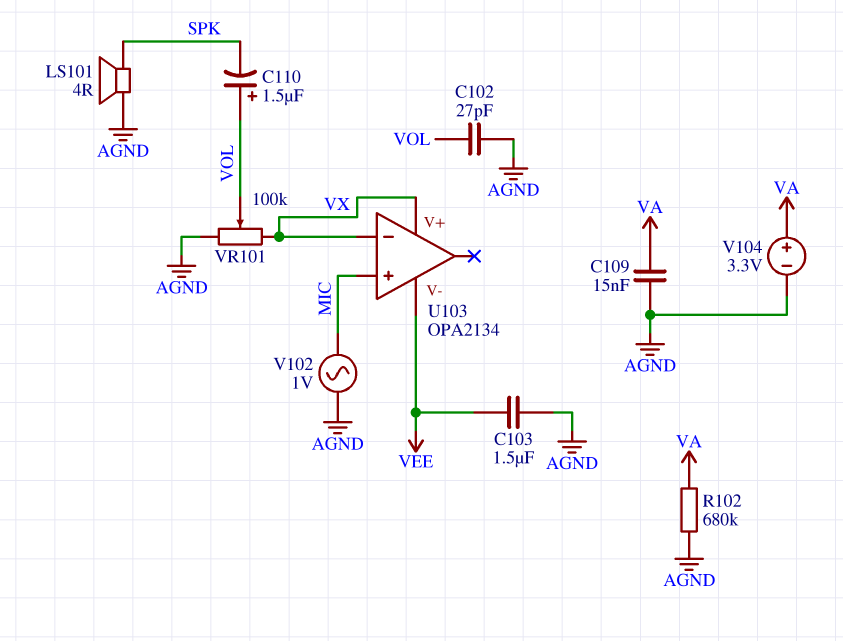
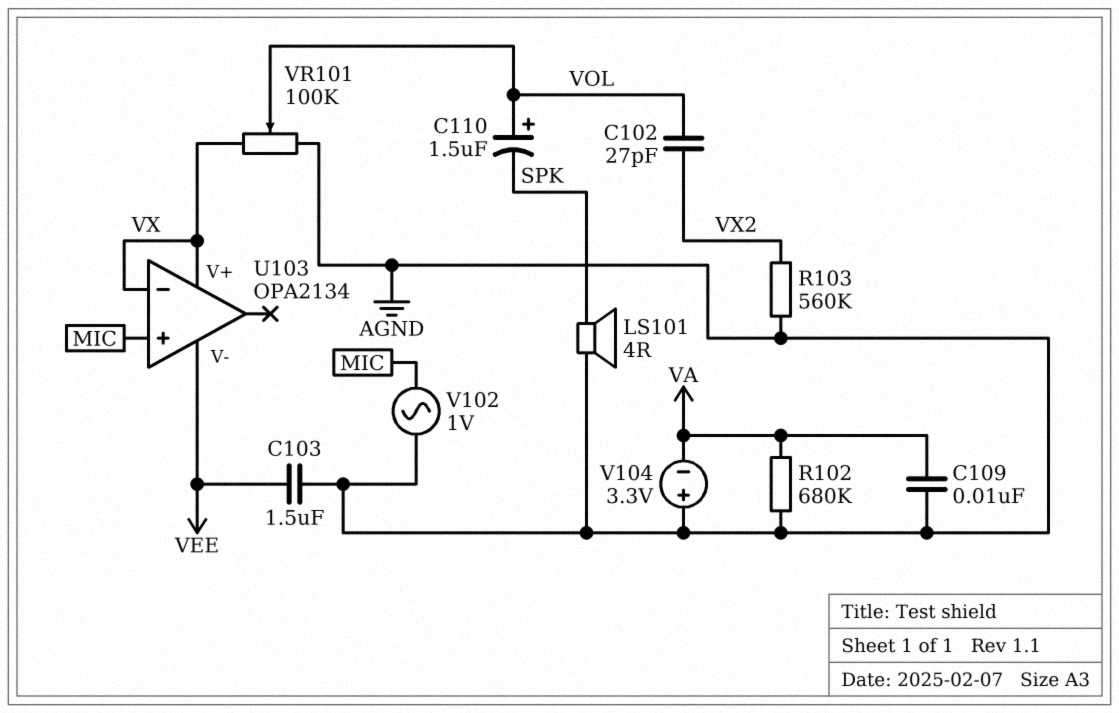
C102: 27pF (AGND, VOL) -> 27pF (VOL, VX2)
C109: 15nF (AGND, VA) -> 10nF (AGND, VA)
R103: none -> 560k (AGND, VX2)
V104: 3.3V (plus VA, minus AGND) -> 3.3V (plus AGND, minus VA)

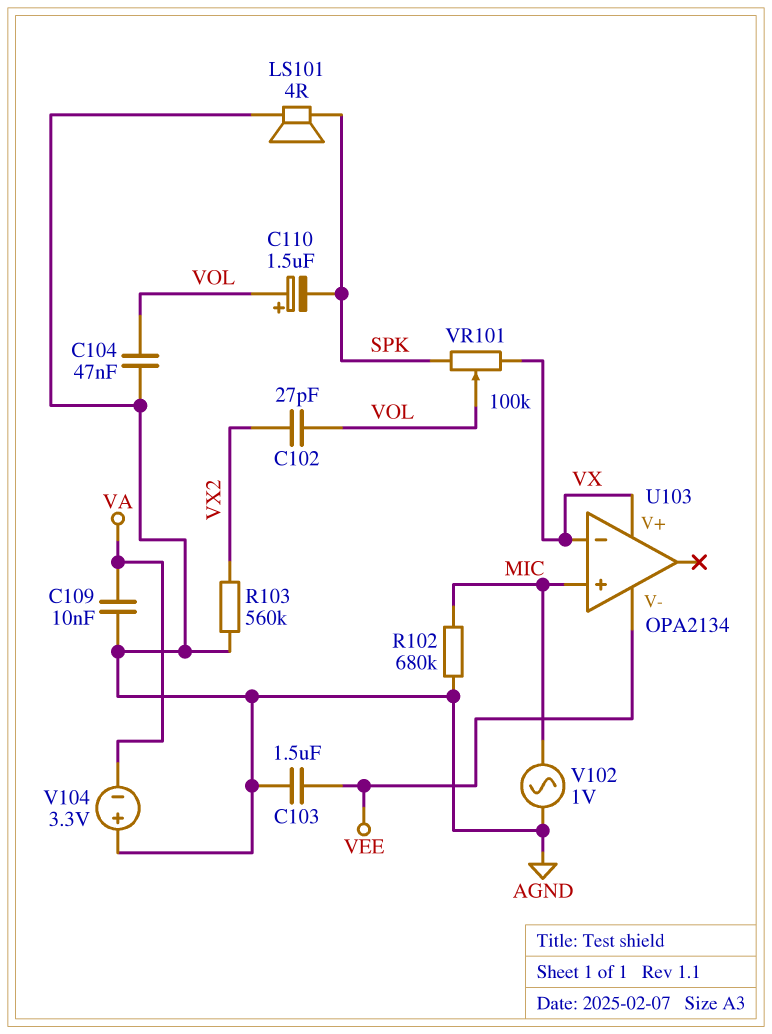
C104: none -> 47nF (AGND, VOL)
R102: 680k (AGND, VA) -> 680k (AGND, MIC)
VR101: 100k (AGND, VX, wiper VOL) -> 100k (SPK, VX, wiper VOL)

